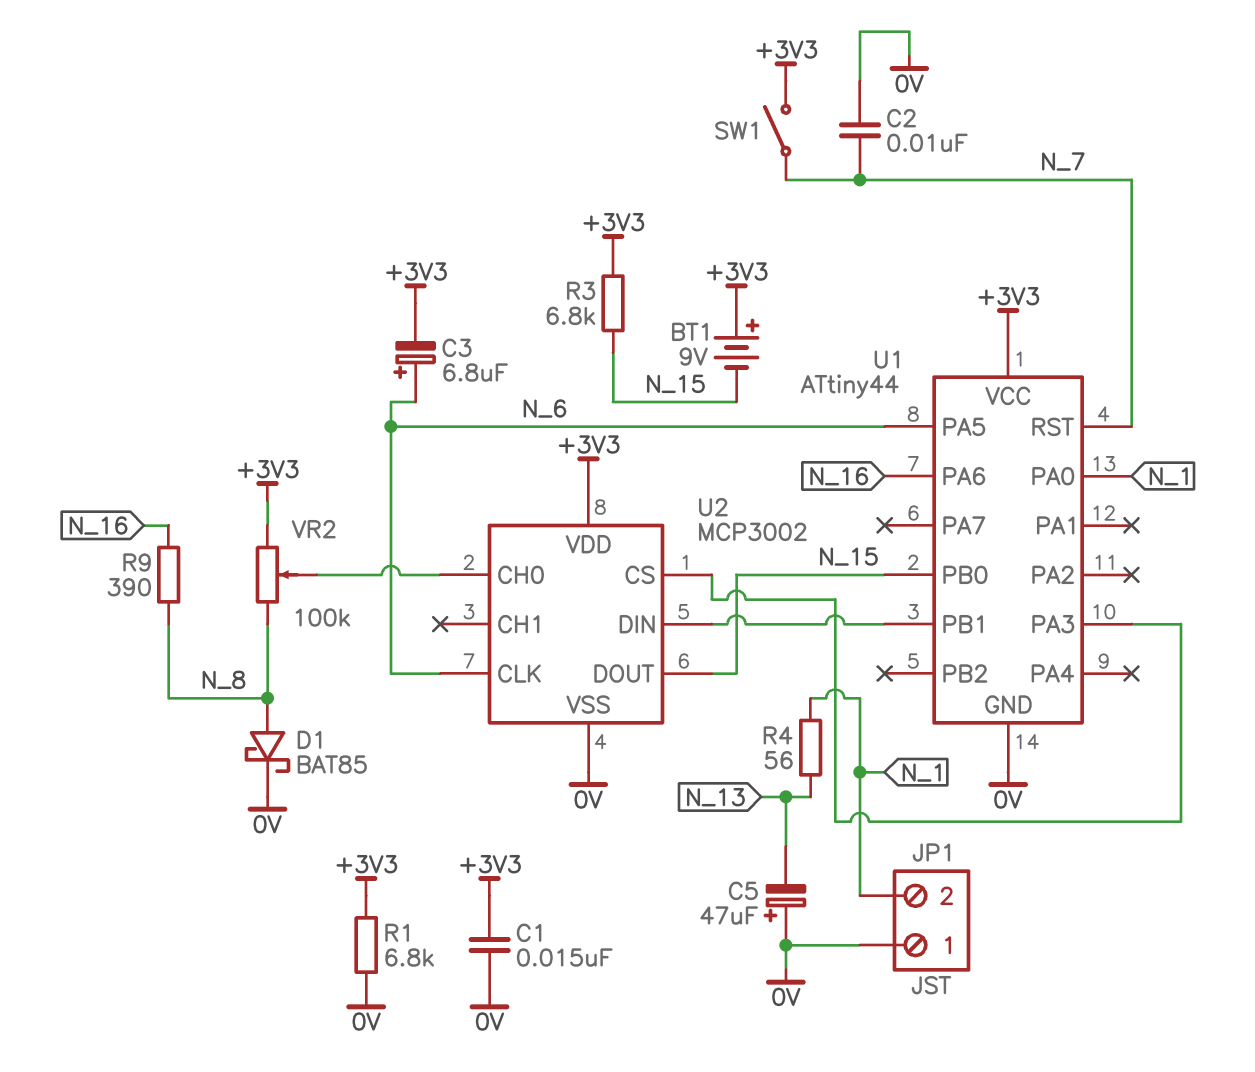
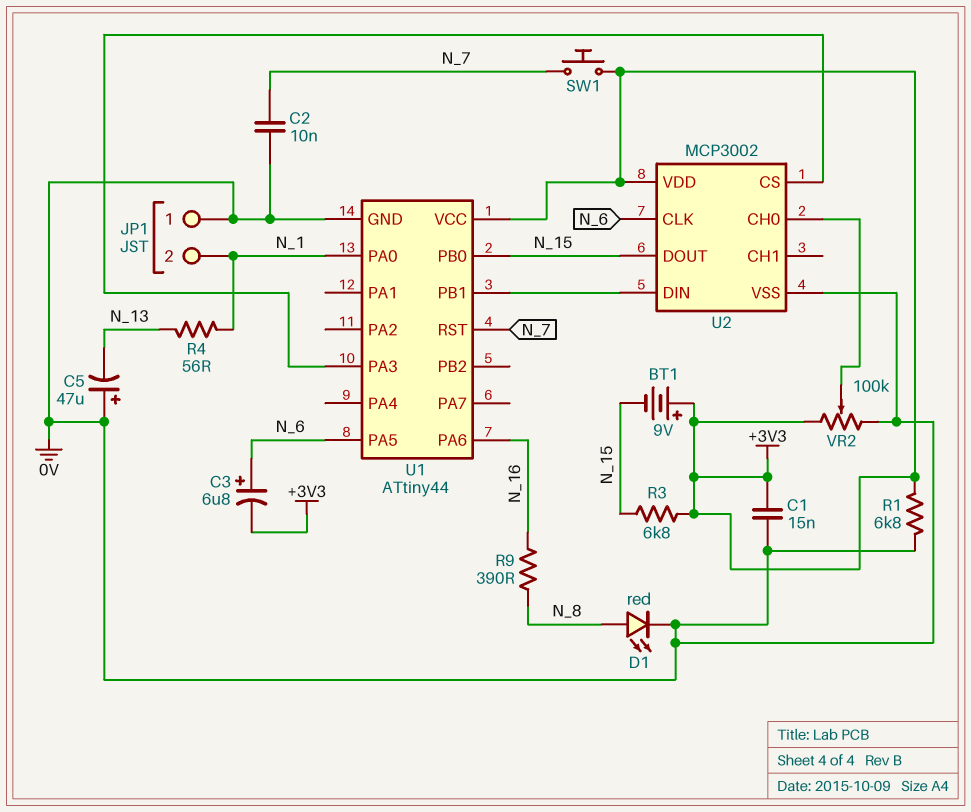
D1: schottky BAT85 (A N_8, K 0V) -> LED red (A N_8, K 0V)
SW1: switch (+3V3, N_7) -> button (+3V3, N_7)
VR2: 100k (+3V3, N_8, wiper U2/CH0) -> 100k (+3V3, 0V, wiper U2/CH0)

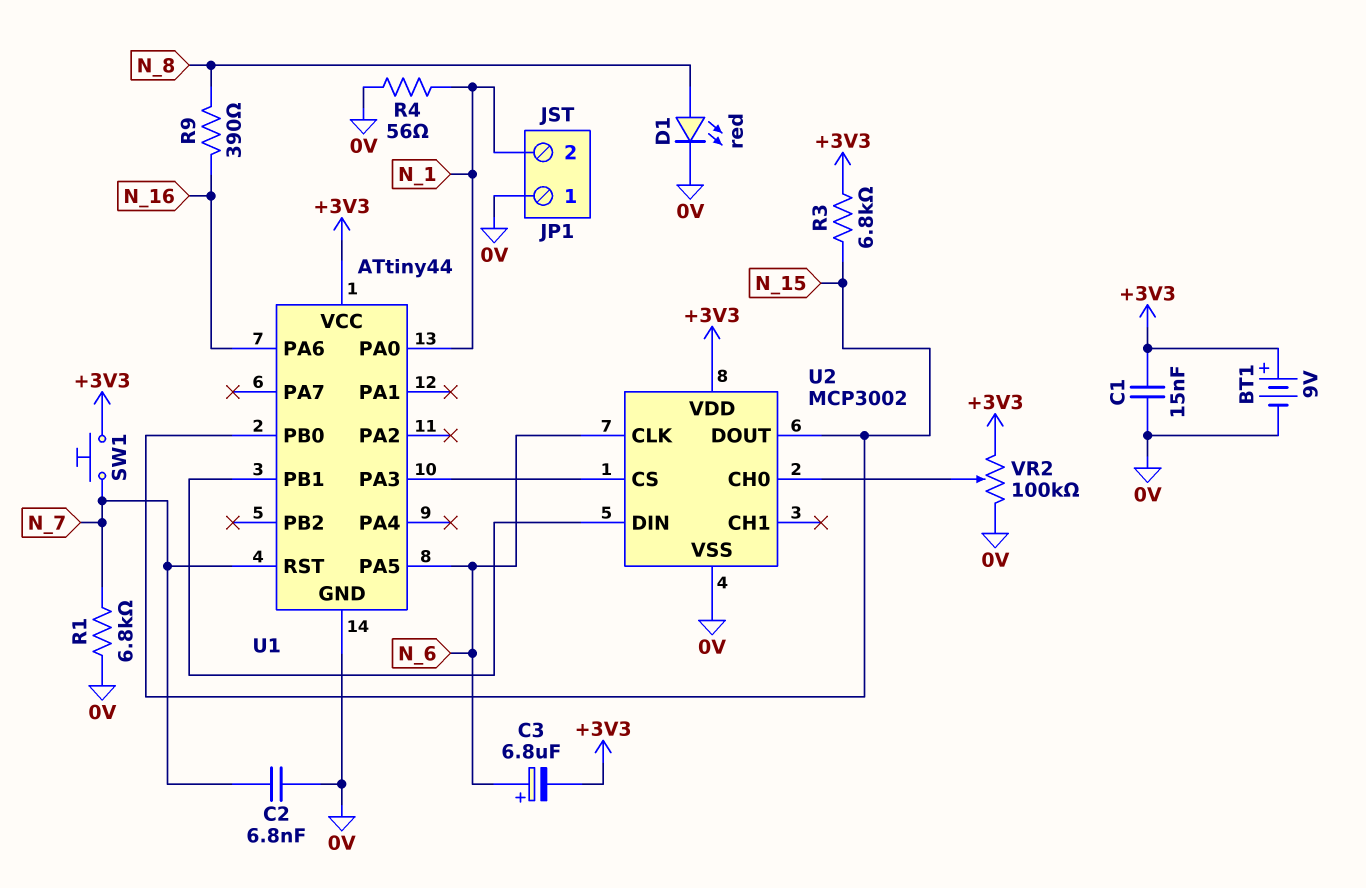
BT1: 9V (plus +3V3, minus N_15) -> 9V (plus +3V3, minus 0V)
C2: 10nF (0V, N_7) -> 6.8nF (0V, N_7)
C5: 47uF (plus 0V, minus N_13) -> none
R1: 6.8k (+3V3, 0V) -> 6.8k (0V, N_7)
R4: 56 (N_1, N_13) -> 56 (0V, N_1)

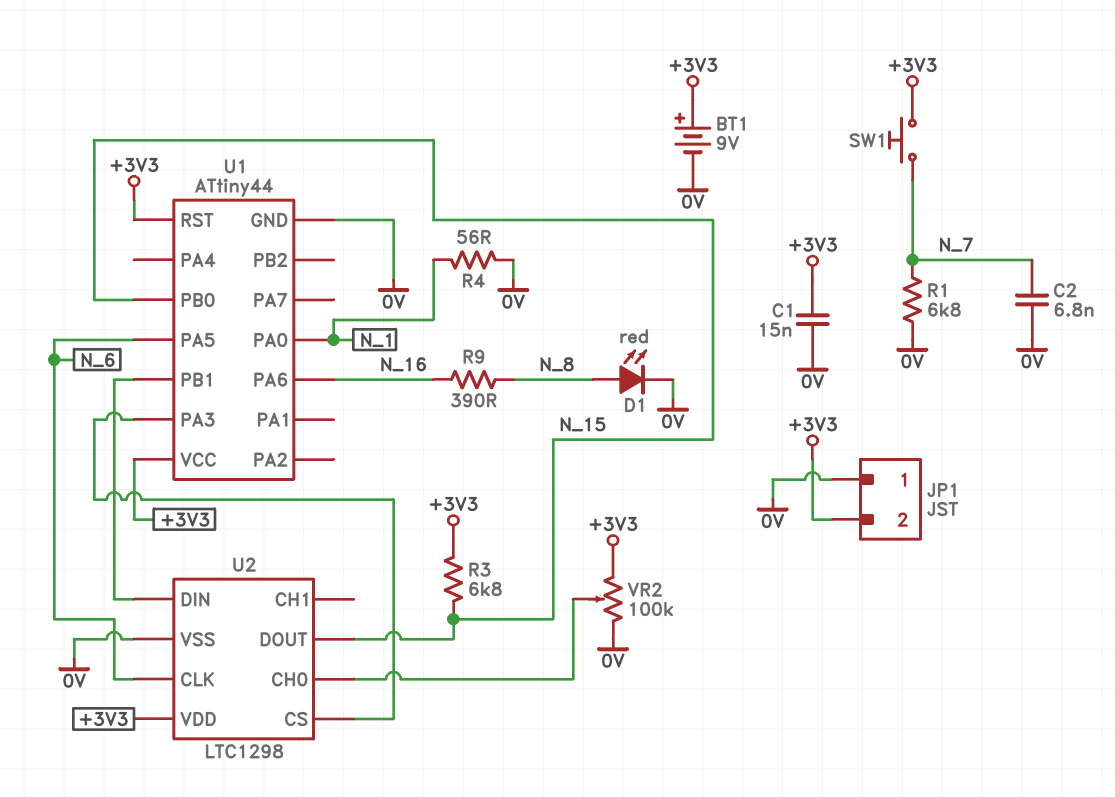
C3: 6.8uF (plus N_6, minus +3V3) -> none
JP1 pin 2: N_1 -> +3V3
U1 pin RST: N_7 -> +3V3
U2: MCP3002 -> LTC1298

